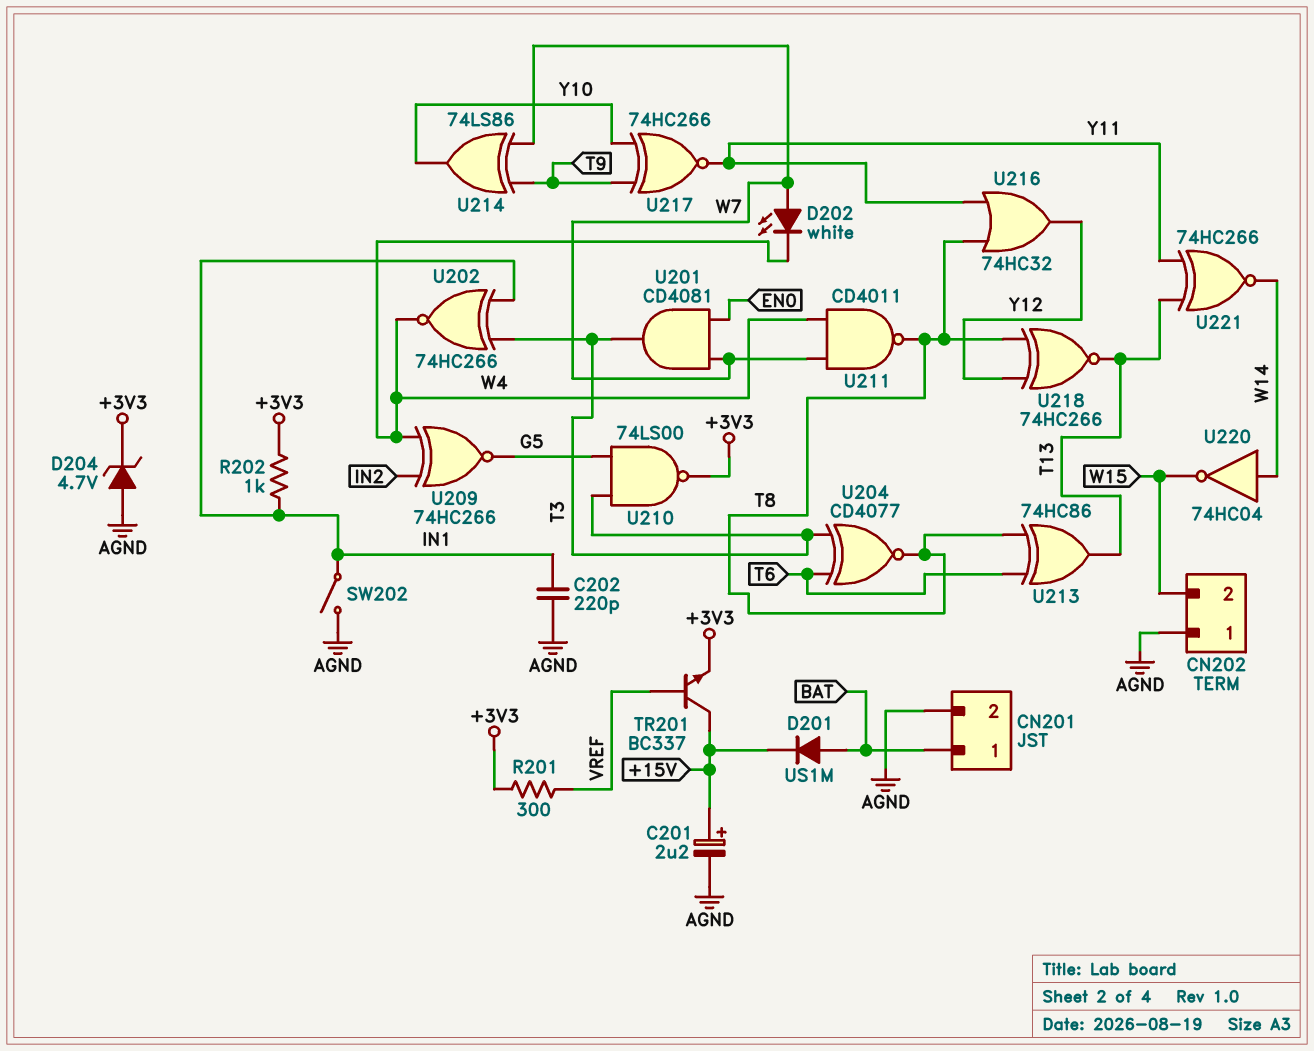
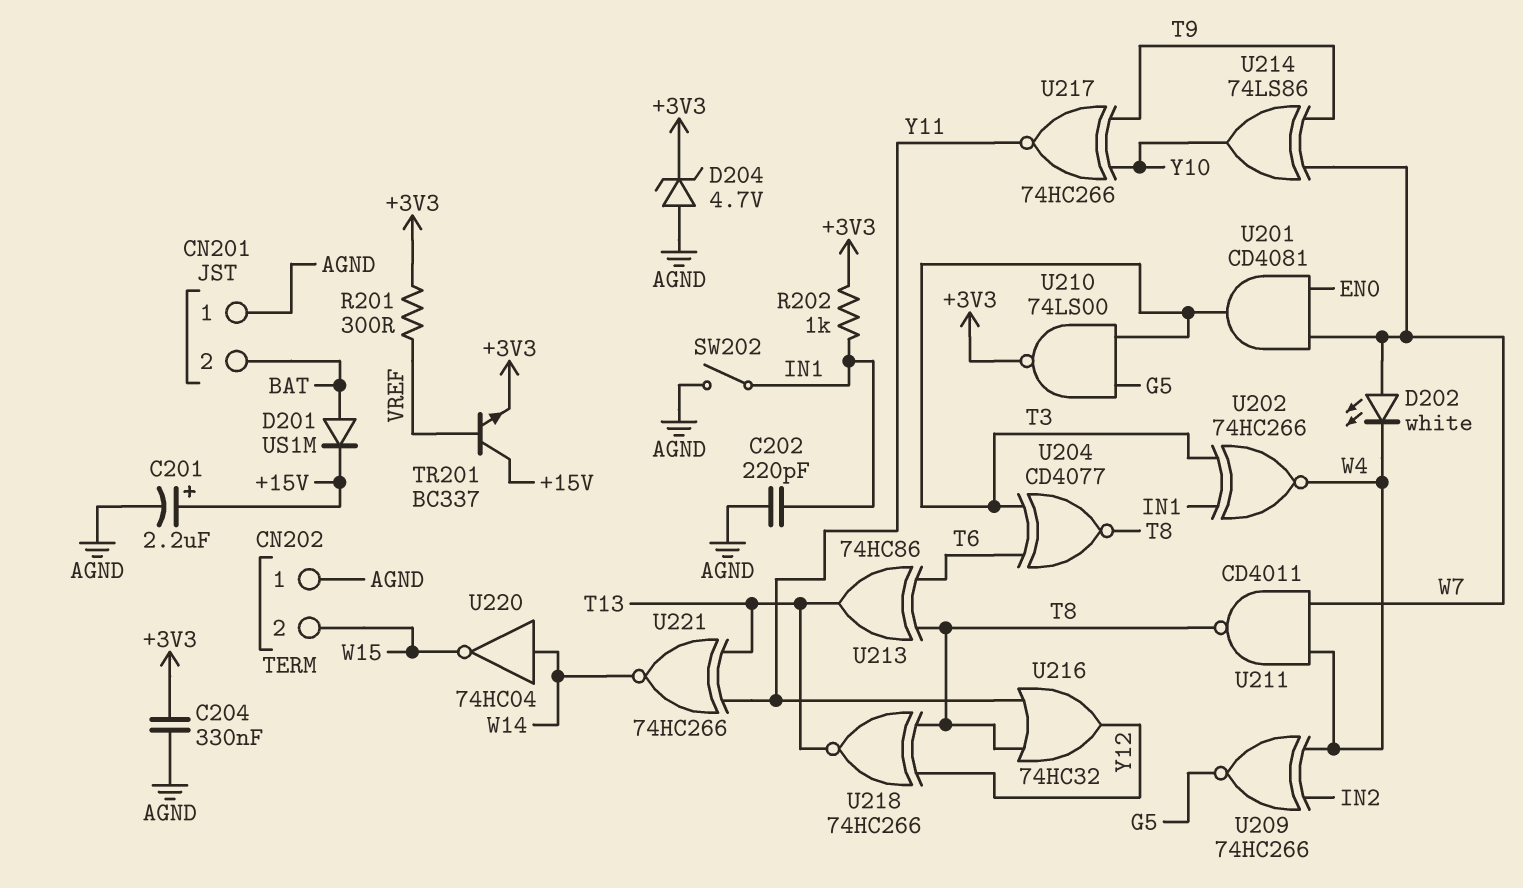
C204: none -> 330nF (+3V3, AGND)
CN201 pin 1: BAT -> AGND
CN201 pin 2: AGND -> BAT

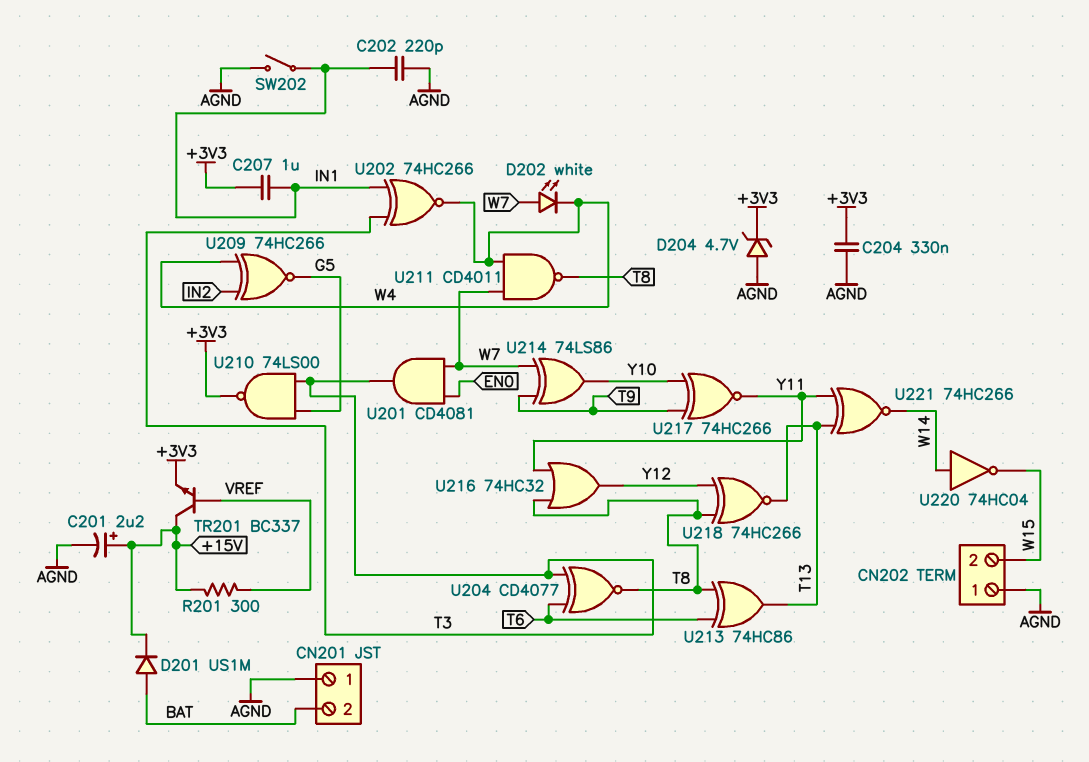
C207: none -> 1uF (+3V3, IN1)
R201: 300 (+3V3, VREF) -> 300 (+15V, VREF)
R202: 1k (+3V3, IN1) -> none

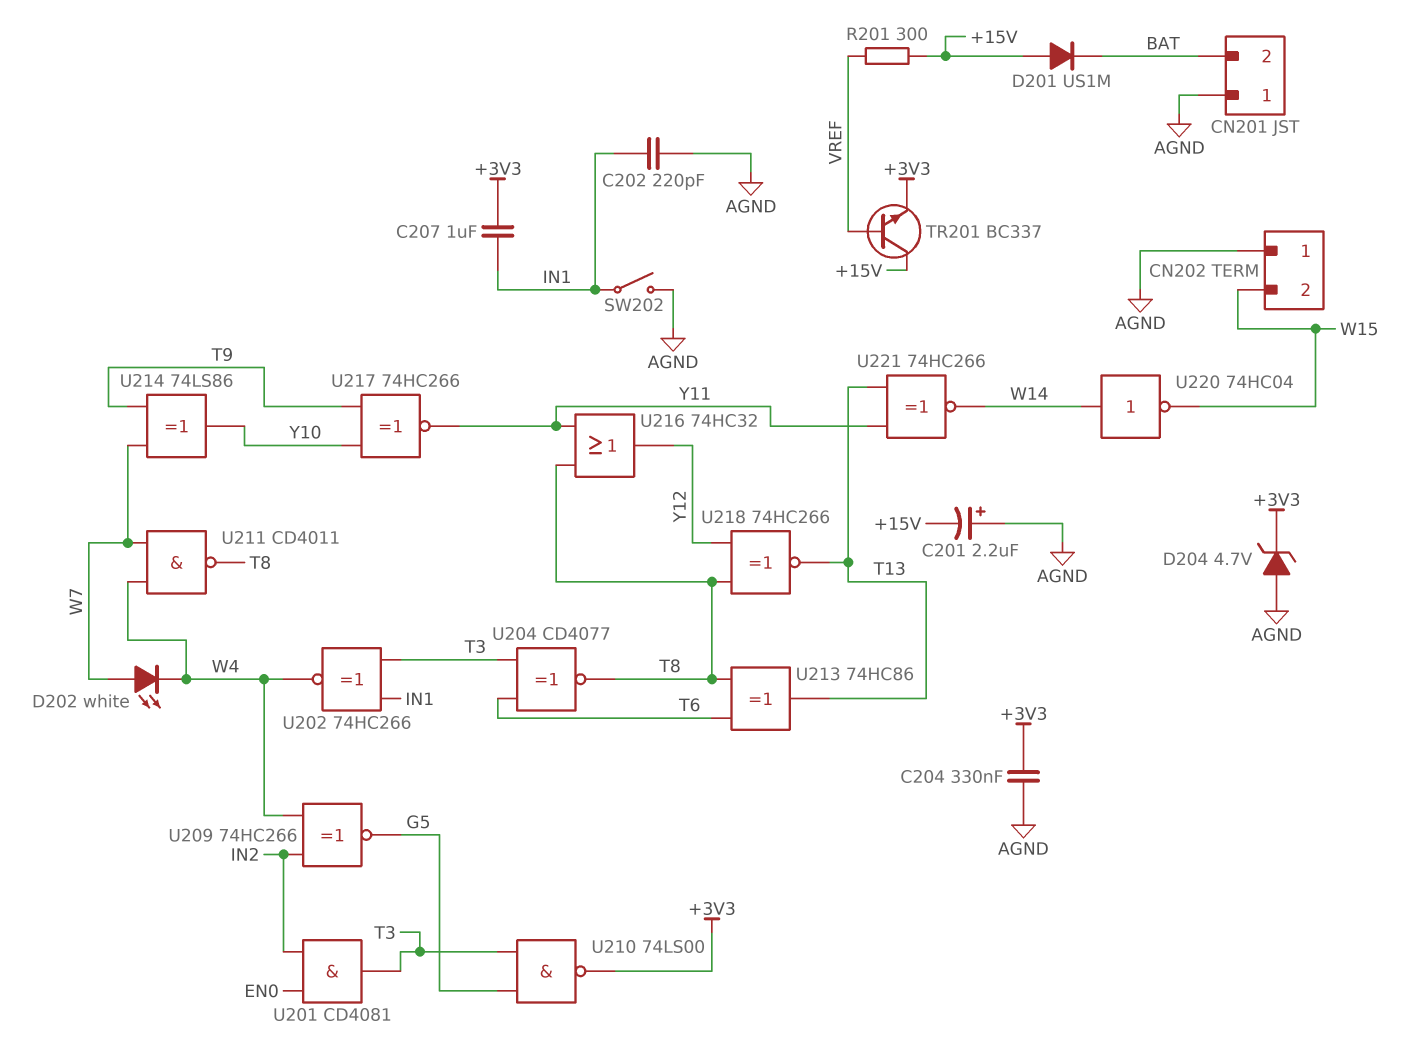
C201: 2.2uF (plus +15V, minus AGND) -> 2.2uF (plus AGND, minus +15V)
D201: diode US1M (A BAT, K +15V) -> diode US1M (A +15V, K BAT)
U201: AND CD4081 (in EN0, in W7, out T3) -> AND CD4081 (in EN0, in IN2, out T3)

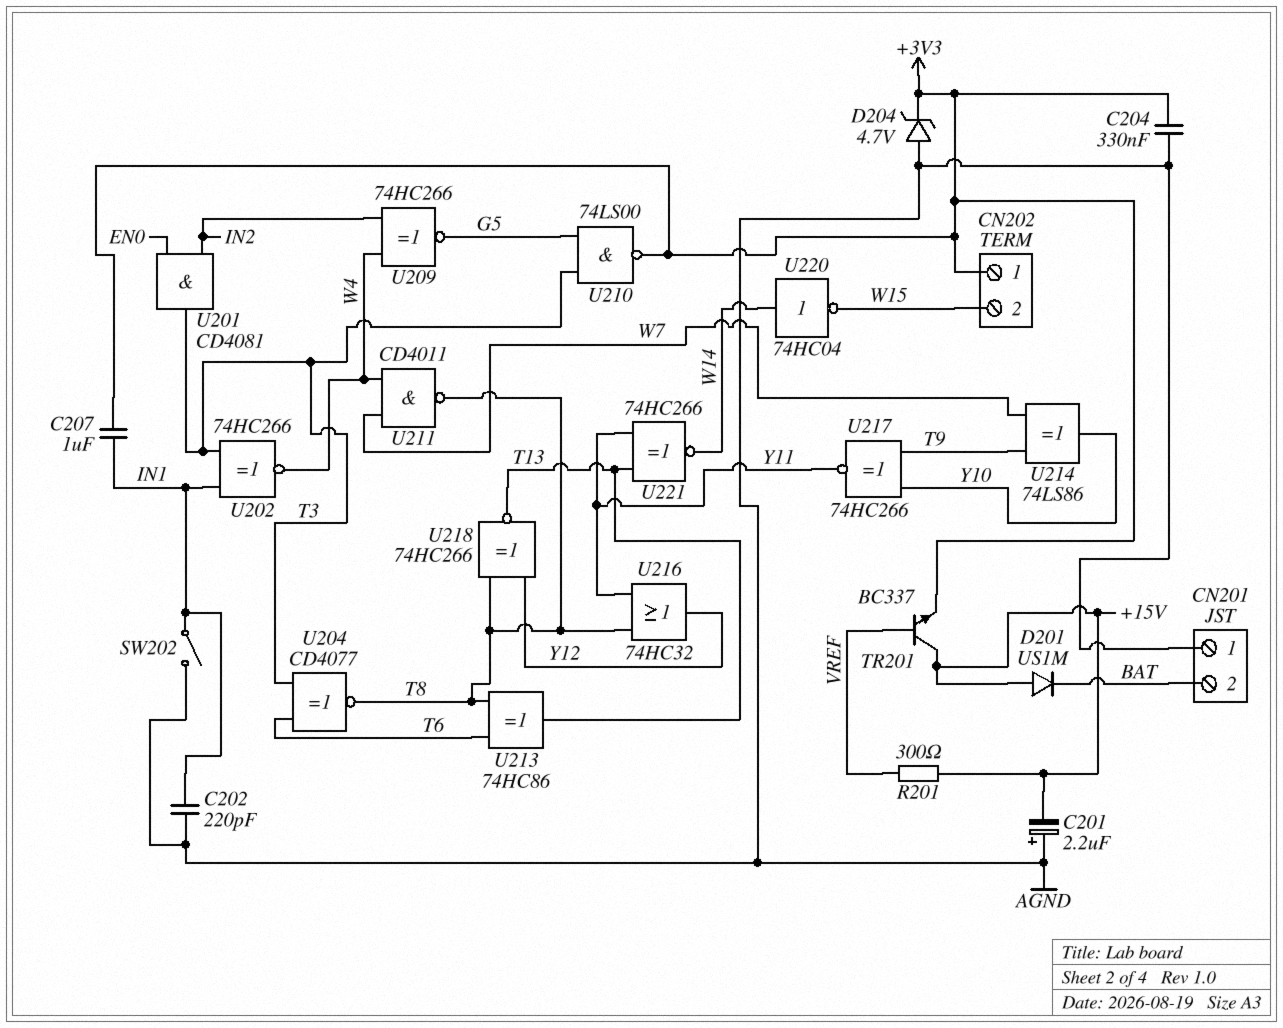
CN202 pin 1: AGND -> +3V3
D202: LED white (A W7, K W4) -> none

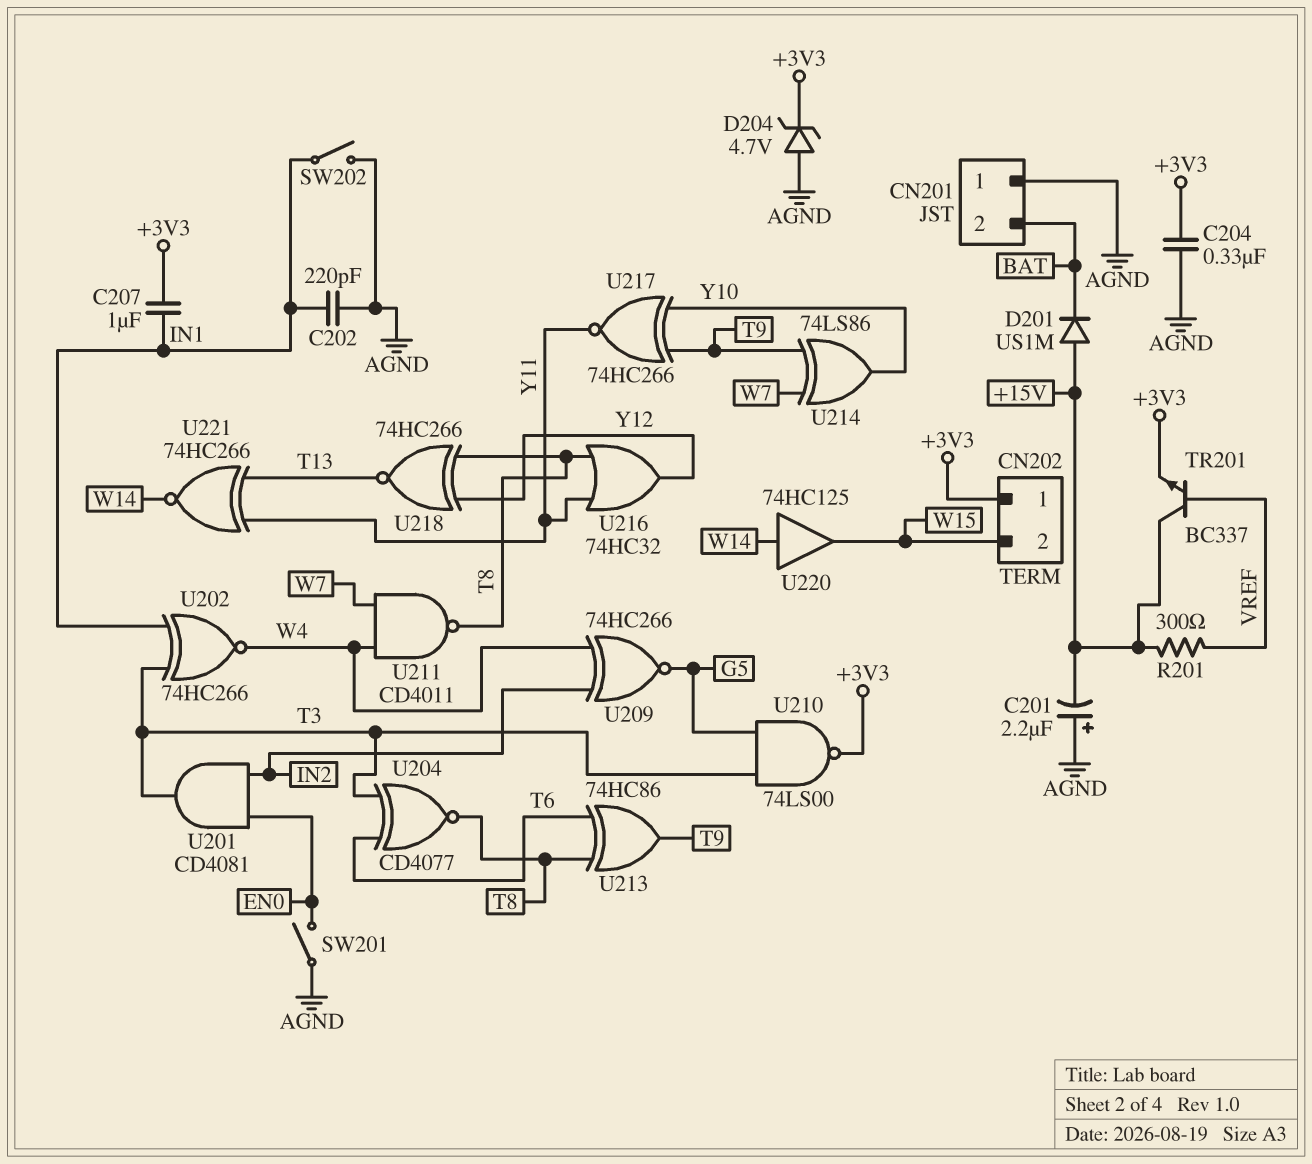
SW201: none -> switch (AGND, EN0)
U213: XOR 74HC86 (in T6, in T8, out T13) -> XOR 74HC86 (in T6, in T8, out T9)
U220: NOT 74HC04 (in W14, out W15) -> buffer 74HC125 (in W14, out W15)

